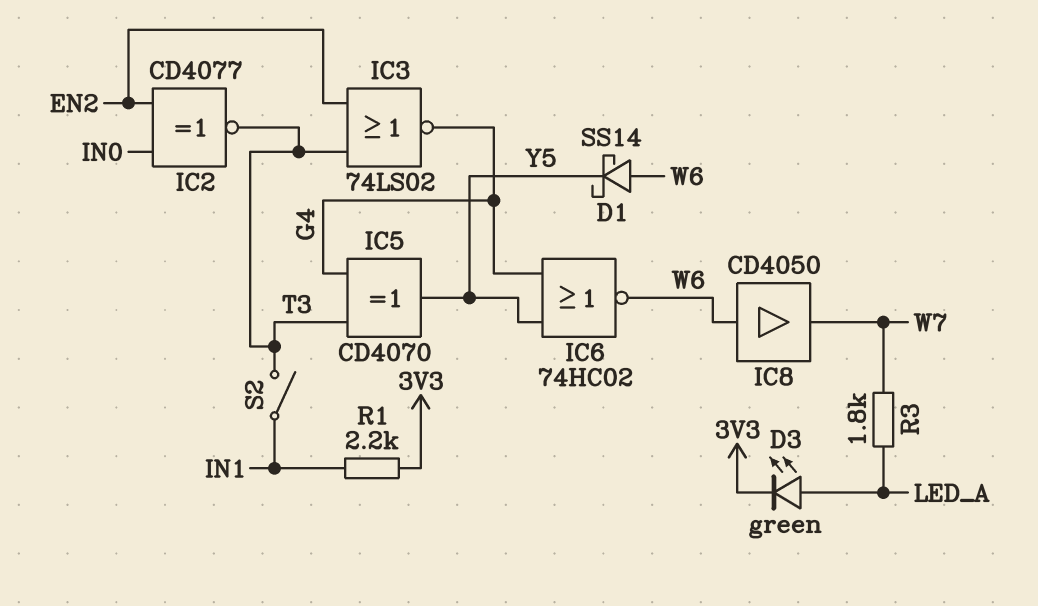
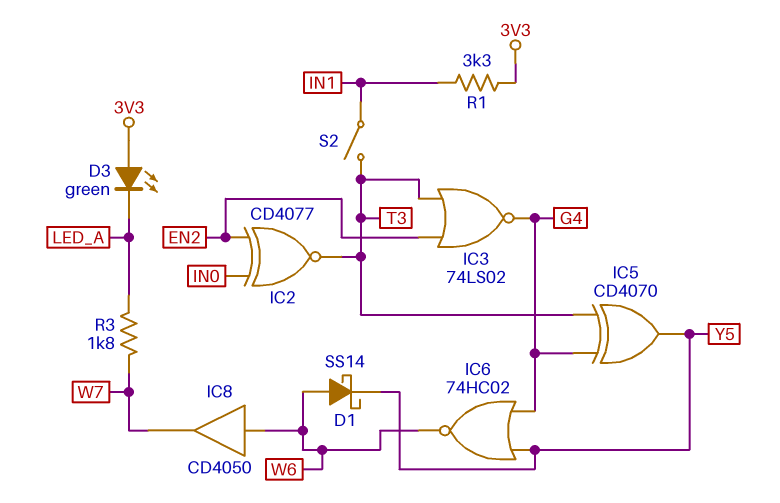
D3: LED green (A LED_A, K 3V3) -> LED green (A 3V3, K LED_A)
R1: 2.2k (3V3, IN1) -> 3.3k (3V3, IN1)

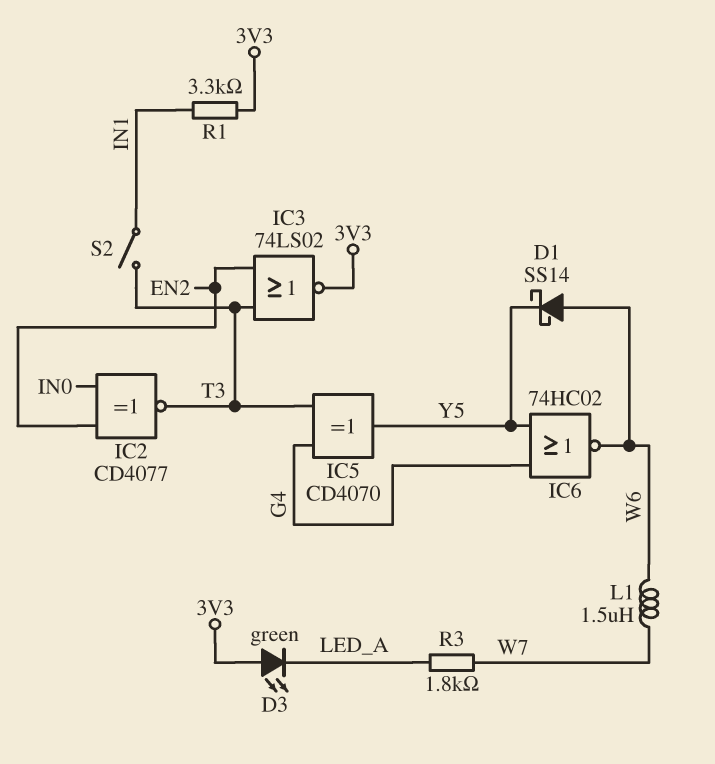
IC3: NOR 74LS02 (in EN2, in T3, out G4) -> NOR 74LS02 (in EN2, in T3, out 3V3)
IC8: buffer CD4050 (in W6, out W7) -> none
L1: none -> 1.5uH (W6, W7)

